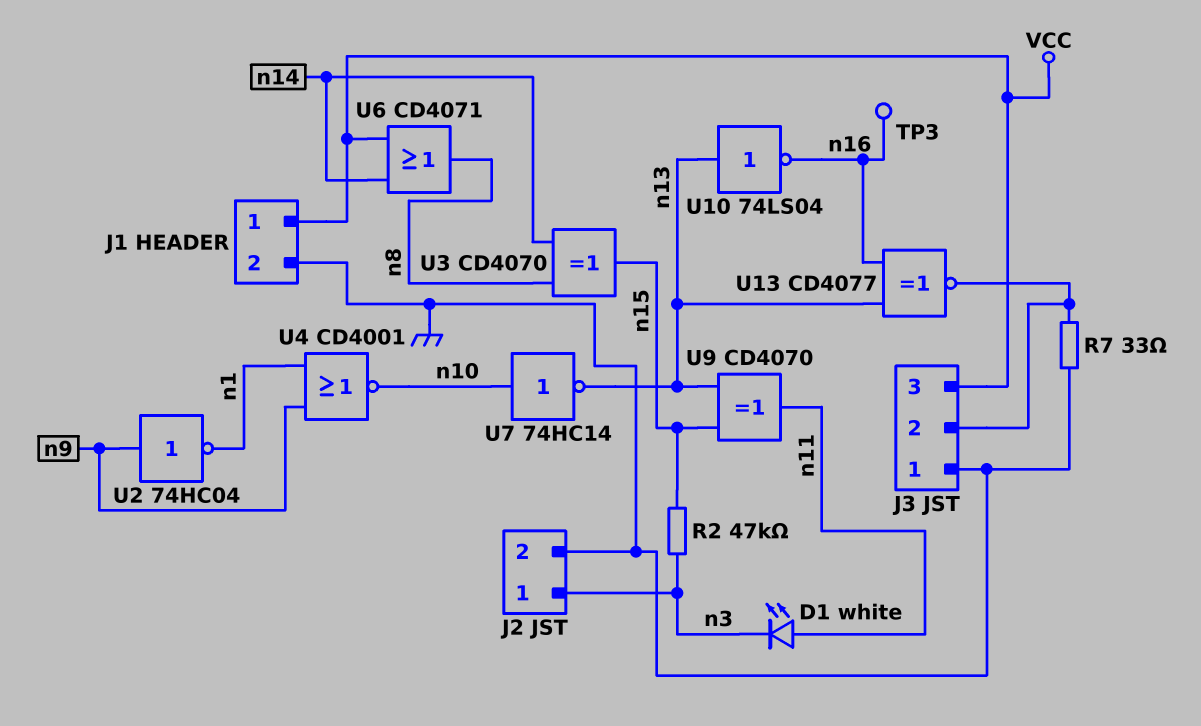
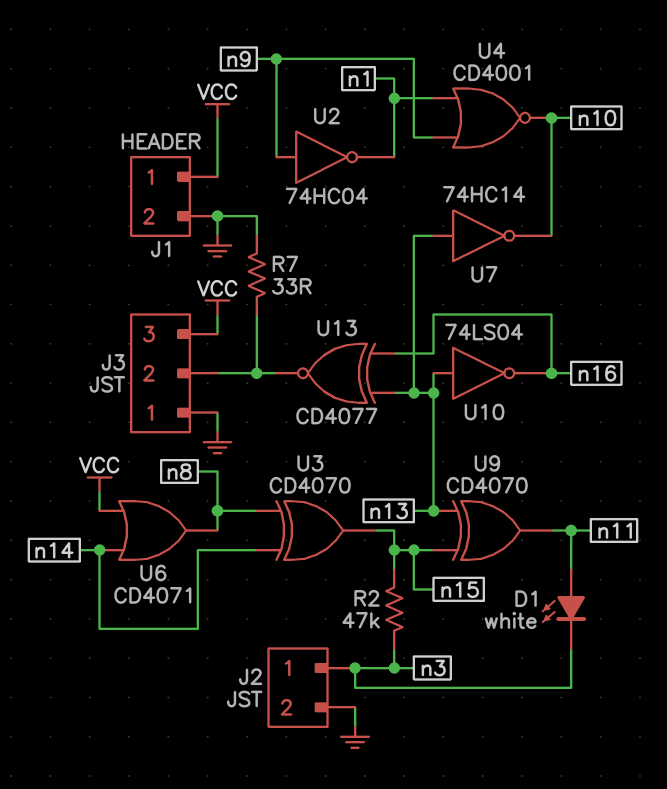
TP3: test point (n16) -> none
U7: NOT 74HC14 (in n10, out n13) -> NOT 74HC14 (in n13, out n10)

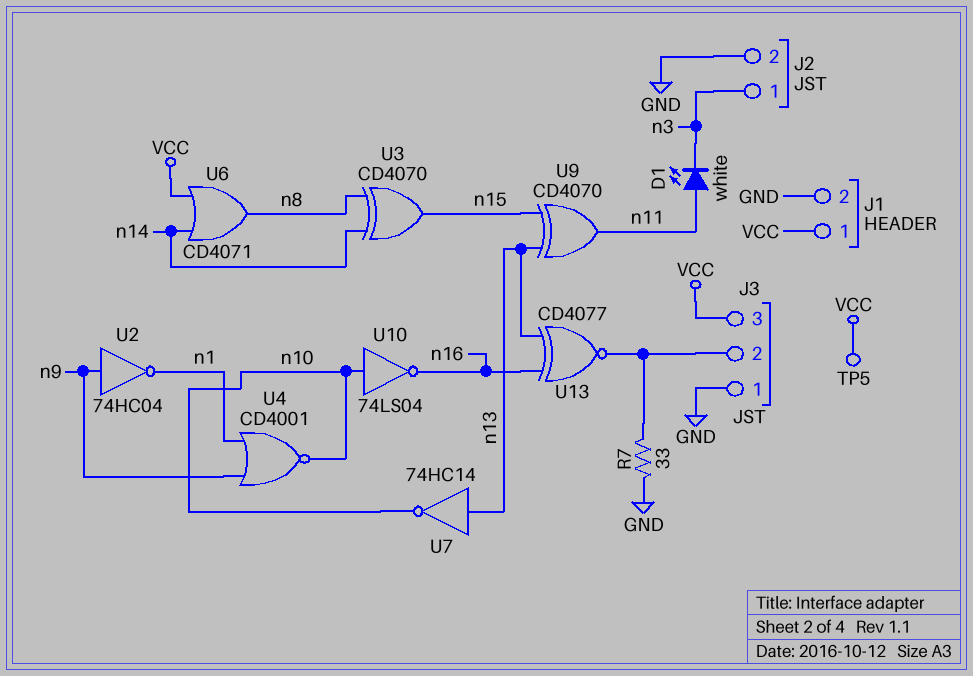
R2: 47k (n3, n15) -> none
TP5: none -> test point (VCC)
U10: NOT 74LS04 (in n13, out n16) -> NOT 74LS04 (in n10, out n16)

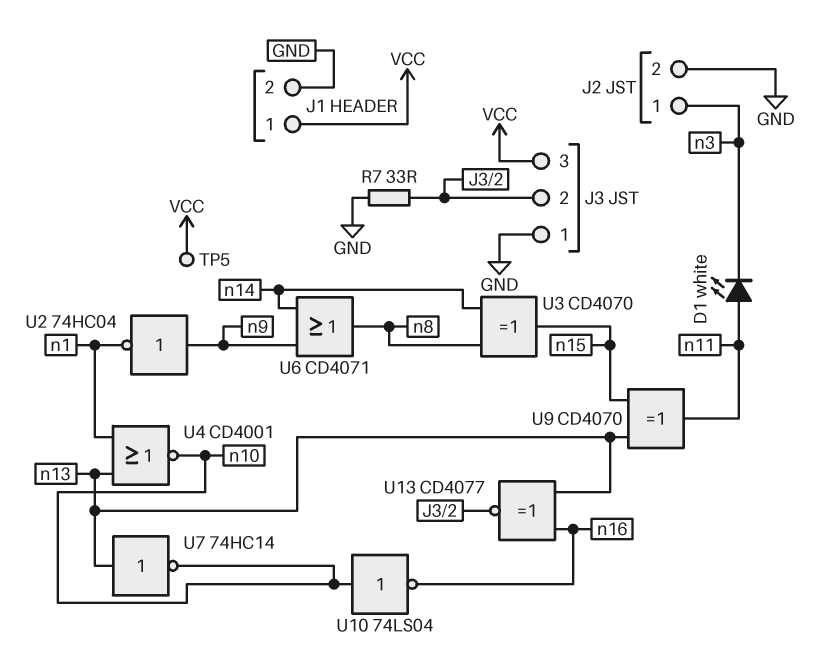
U4: NOR CD4001 (in n1, in n9, out n10) -> NOR CD4001 (in n1, in n13, out n10)
U6: OR CD4071 (in VCC, in n14, out n8) -> OR CD4071 (in n9, in n14, out n8)

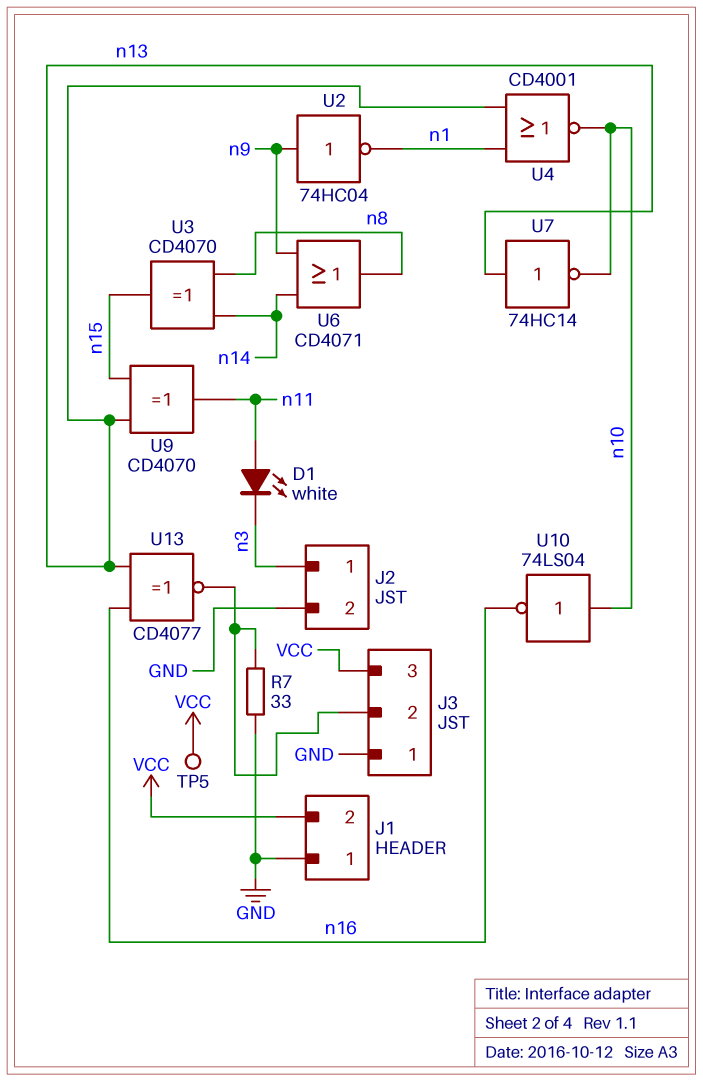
J1 pin 1: VCC -> GND
J1 pin 2: GND -> VCC

